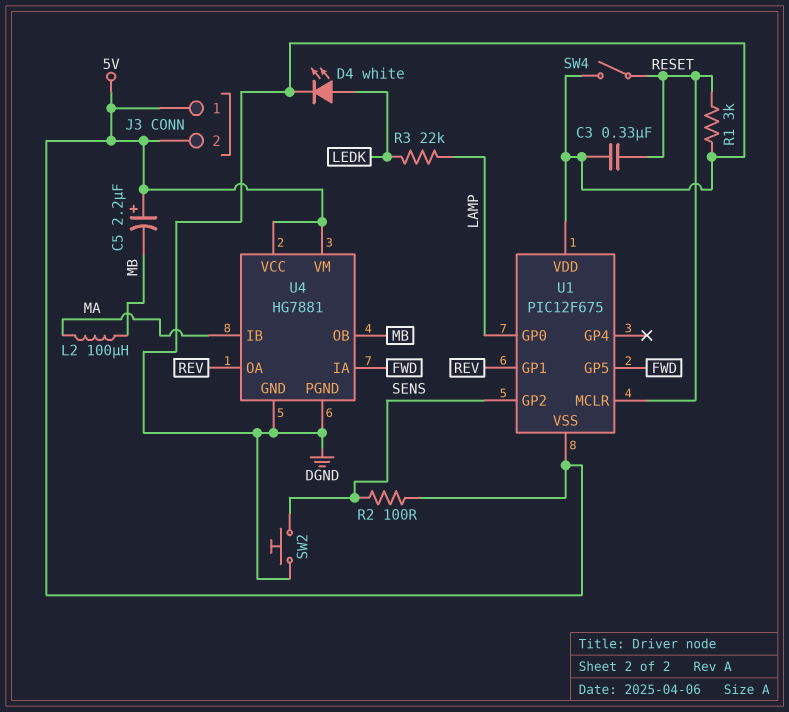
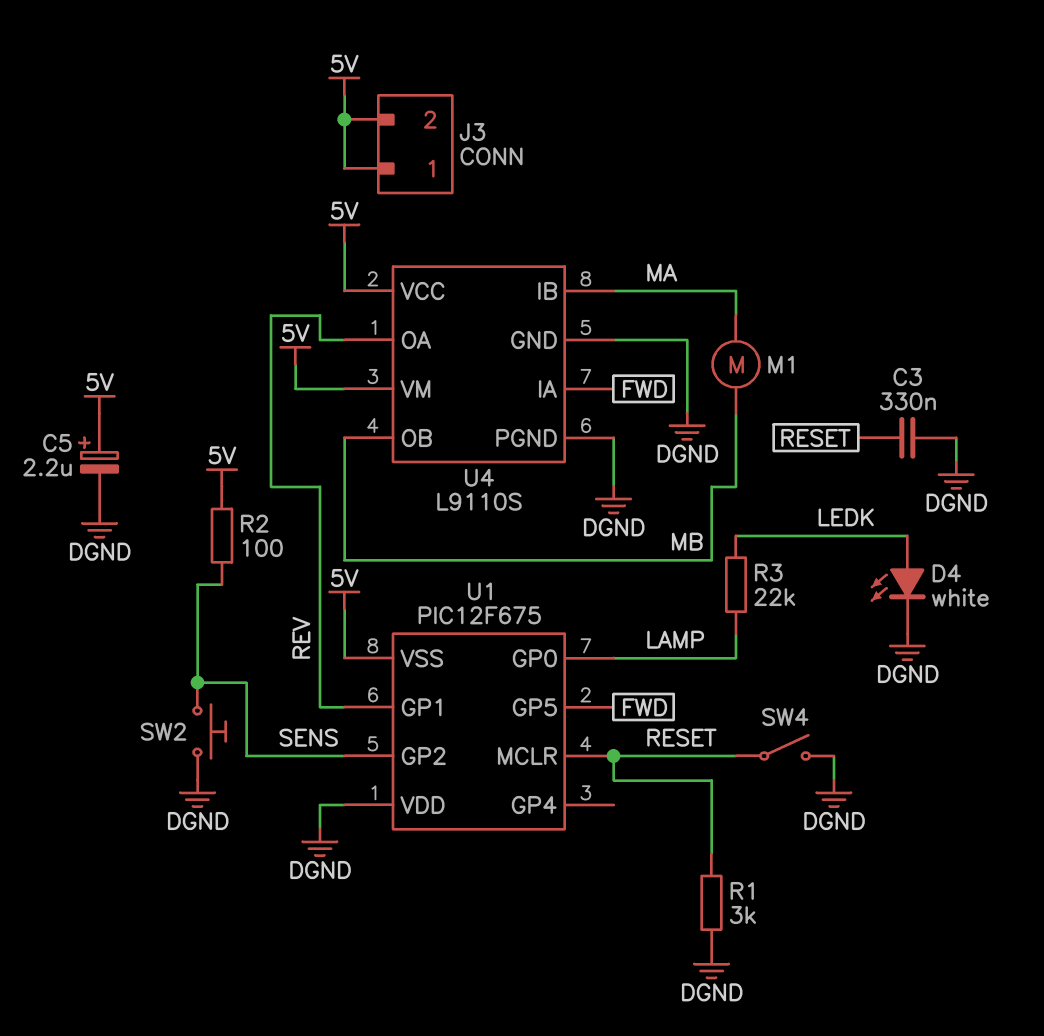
C5: 2.2uF (plus 5V, minus MB) -> 2.2uF (plus 5V, minus DGND)
L2: 100uH (MA, MB) -> none
M1: none -> motor (MA, MB)
U4: HG7881 -> L9110S

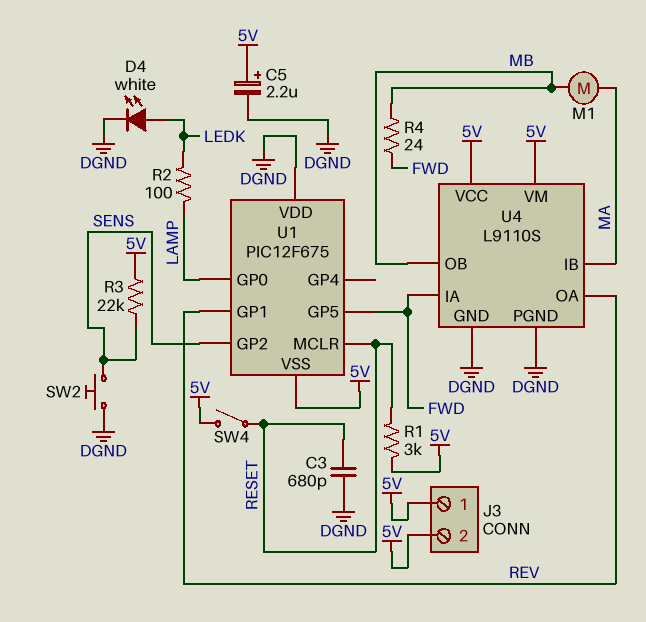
C3: 330nF (DGND, RESET) -> 680pF (DGND, RESET)
R1: 3k (DGND, RESET) -> 3k (5V, RESET)
R2: 100 (5V, SENS) -> 100 (LAMP, LEDK)
R3: 22k (LAMP, LEDK) -> 22k (5V, SENS)
R4: none -> 24 (FWD, MB)
SW4: switch (DGND, RESET) -> switch (5V, RESET)

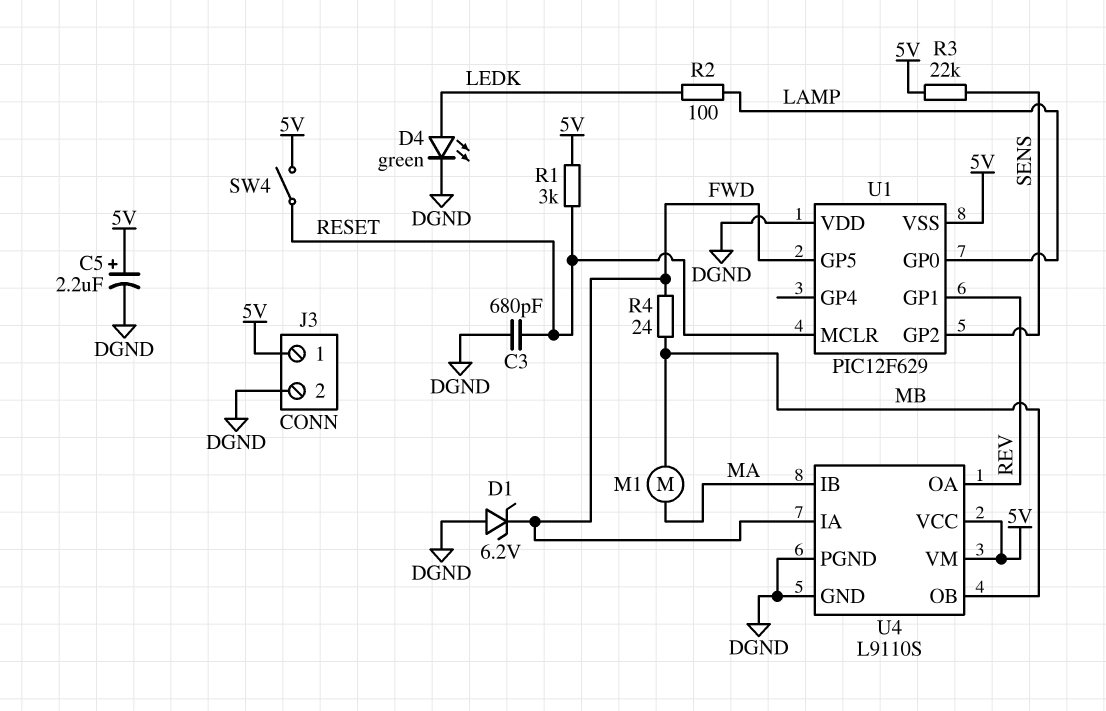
D1: none -> zener 6.2V (A DGND, K FWD)
D4: LED white (A LEDK, K DGND) -> LED green (A LEDK, K DGND)
J3 pin 2: 5V -> DGND
SW2: button (DGND, SENS) -> none
U1: PIC12F675 -> PIC12F629

